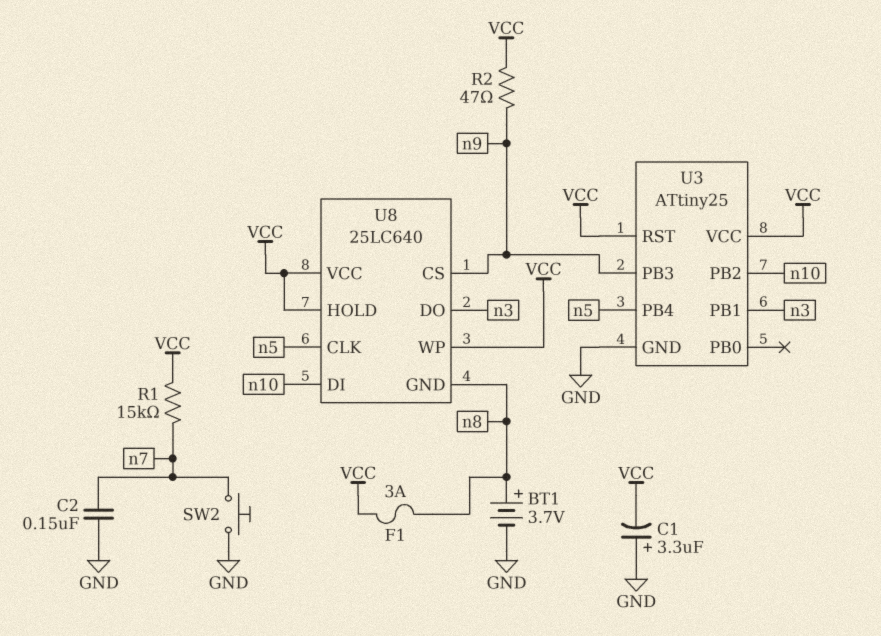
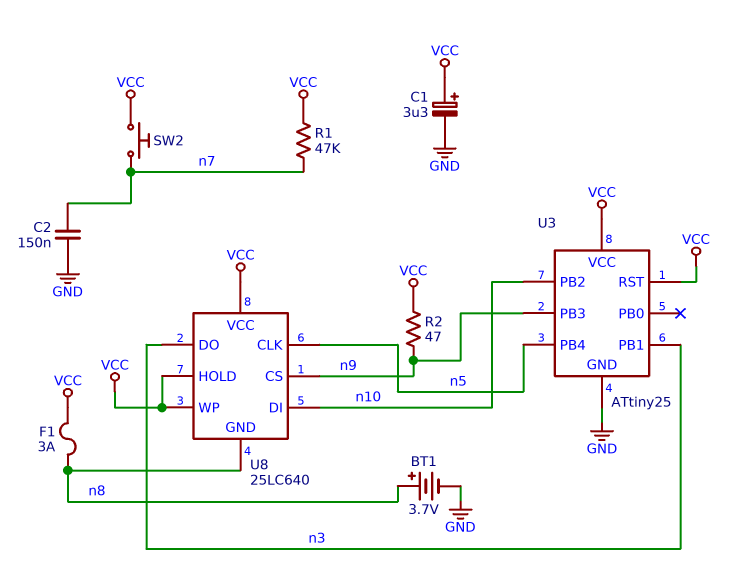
C1: 3.3uF (plus GND, minus VCC) -> 3.3uF (plus VCC, minus GND)
R1: 15k (VCC, n7) -> 47k (VCC, n7)
SW2: button (GND, n7) -> button (VCC, n7)

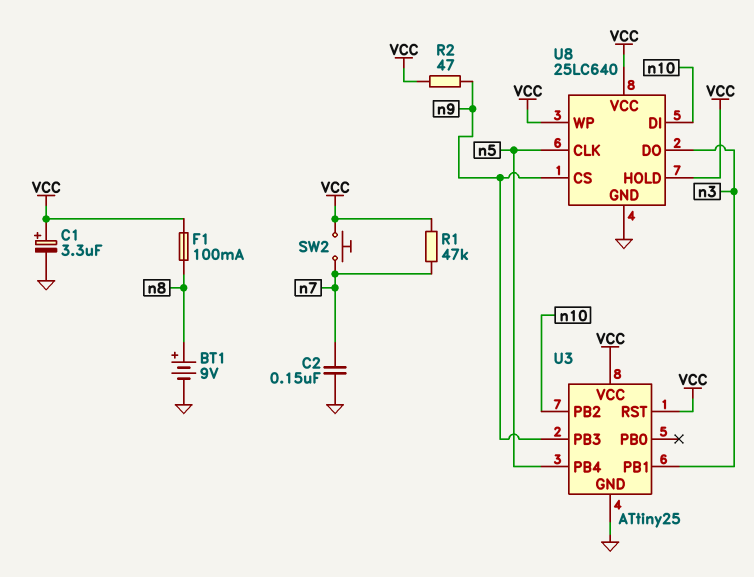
BT1: 3.7V (plus n8, minus GND) -> 9V (plus n8, minus GND)
F1: 3A (VCC, n8) -> 100mA (VCC, n8)
U8 pin GND: n8 -> GND

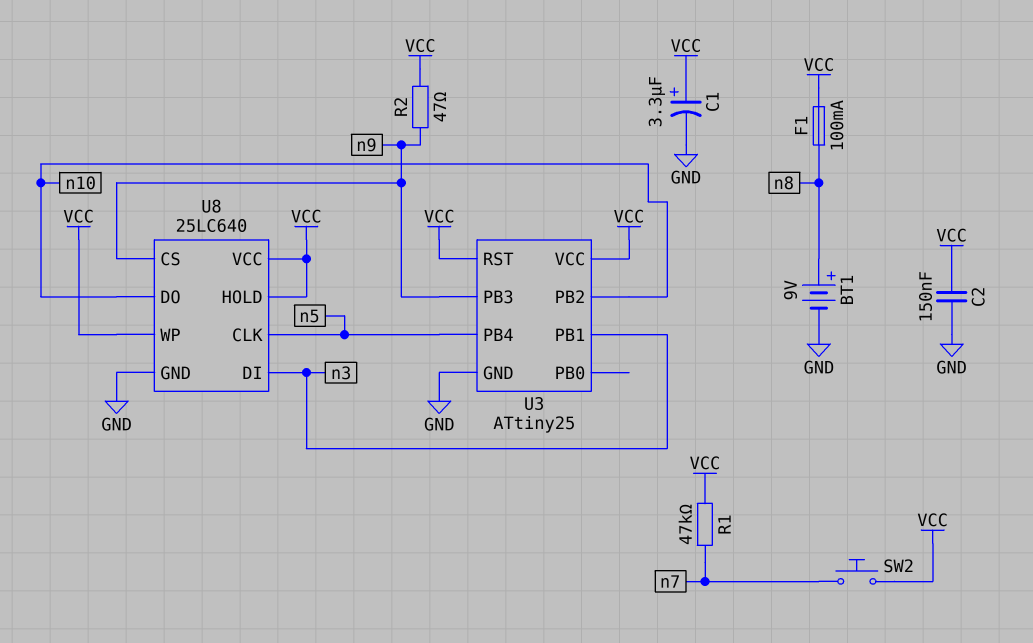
C2: 150nF (GND, n7) -> 150nF (GND, VCC)
U8 pin DI: n10 -> n3
U8 pin DO: n3 -> n10

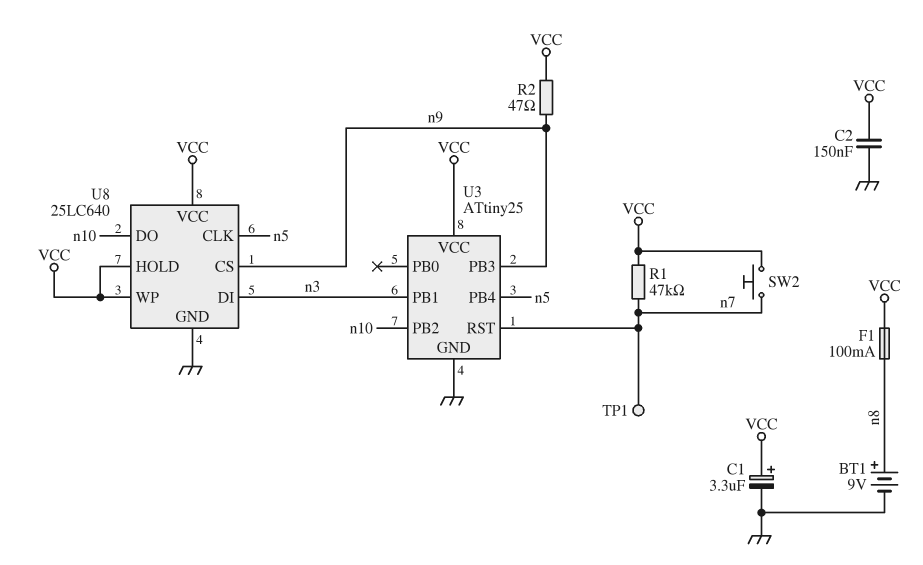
TP1: none -> test point (n7)
U3 pin RST: VCC -> n7

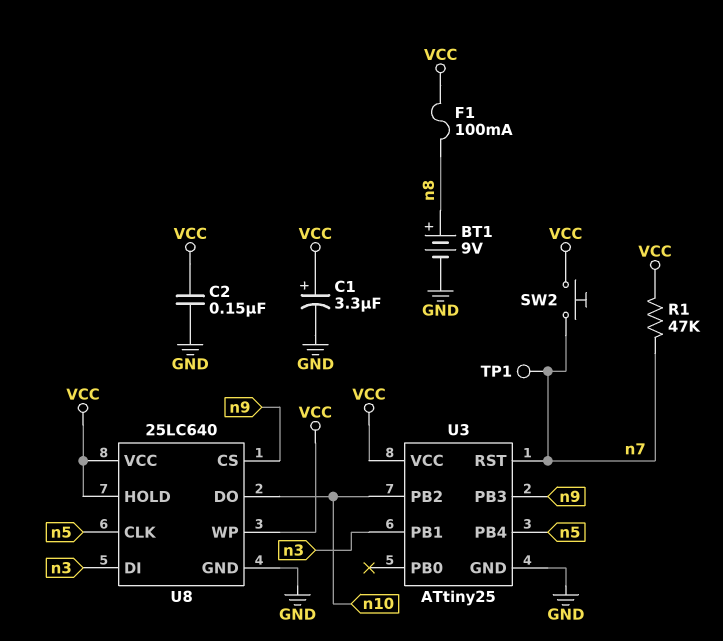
R2: 47 (VCC, n9) -> none

